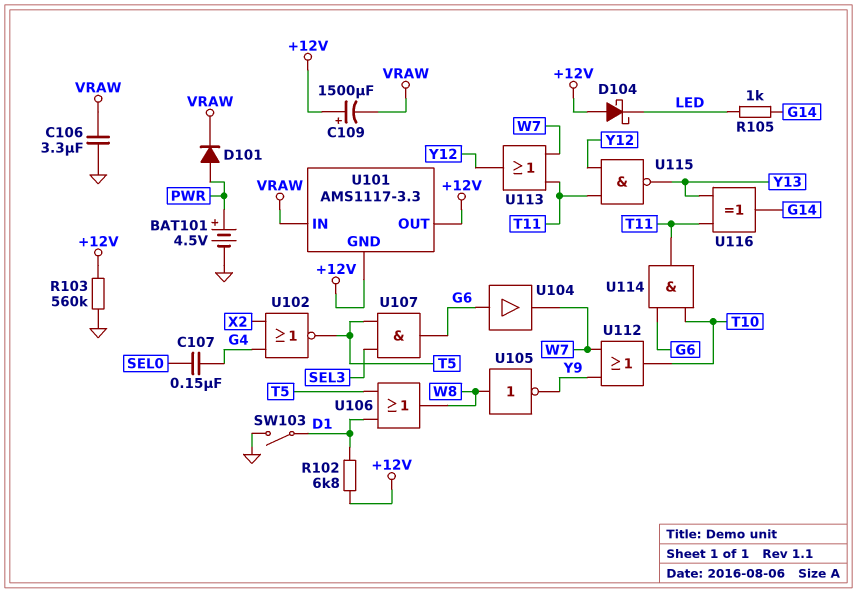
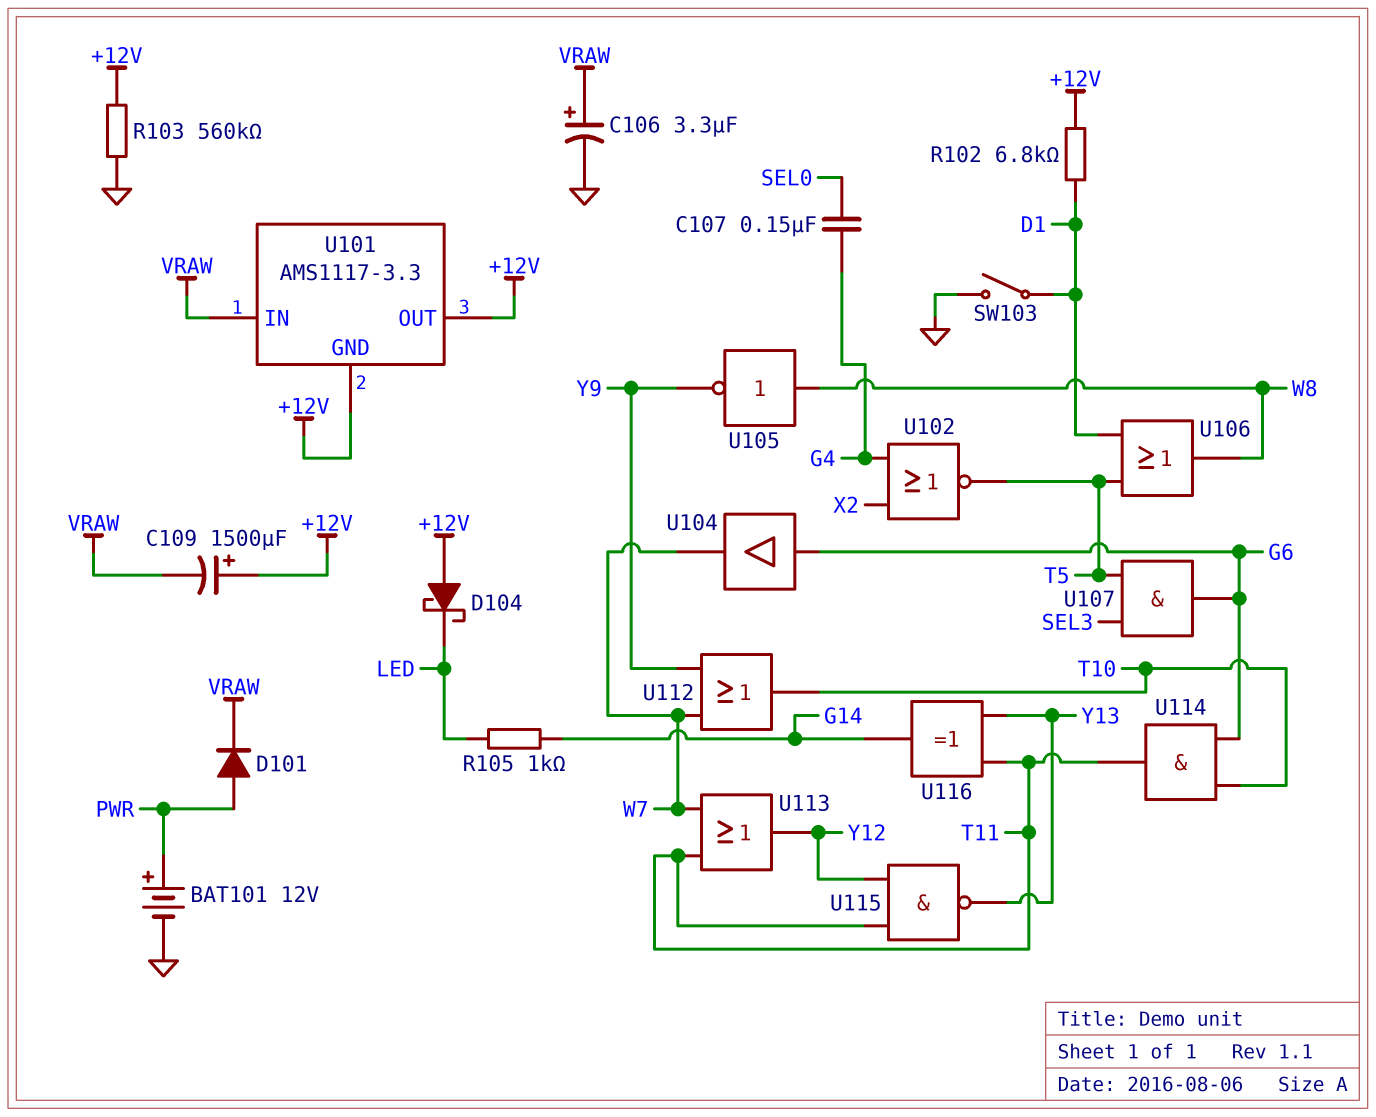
BAT101: 4.5V (plus PWR, minus GND) -> 12V (plus PWR, minus GND)
C106: 3.3uF (GND, VRAW) -> 3.3uF (plus VRAW, minus GND)

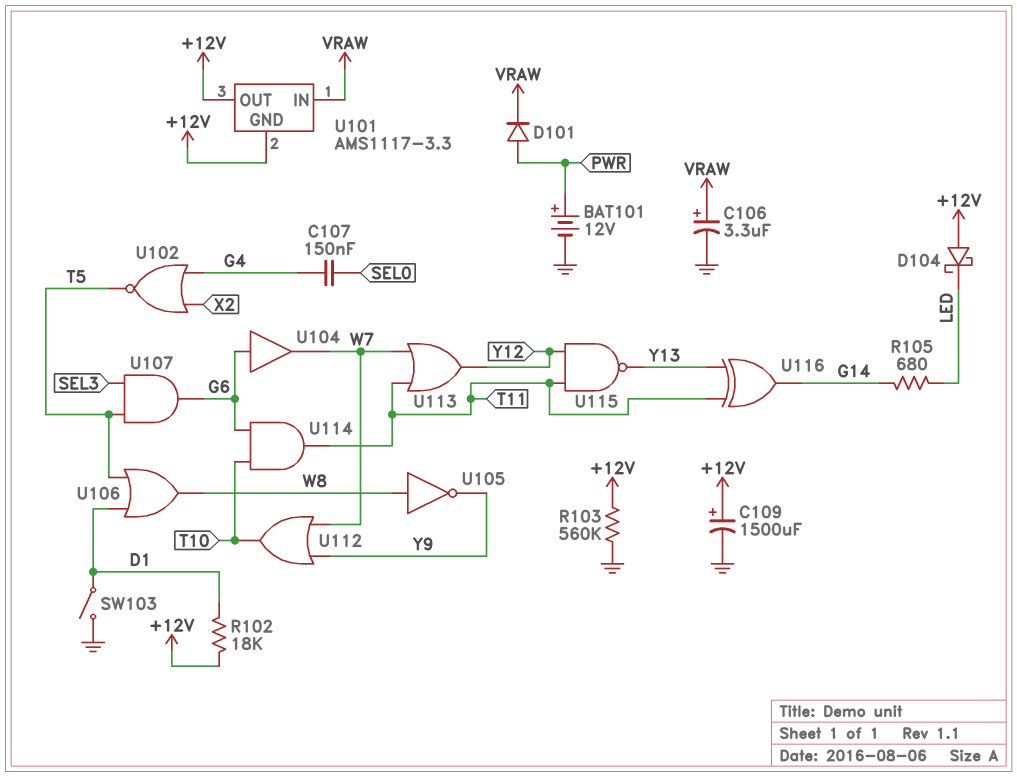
C109: 1500uF (plus +12V, minus VRAW) -> 1500uF (plus +12V, minus GND)
R102: 6.8k (+12V, D1) -> 18k (+12V, D1)
R105: 1k (G14, LED) -> 680 (G14, LED)

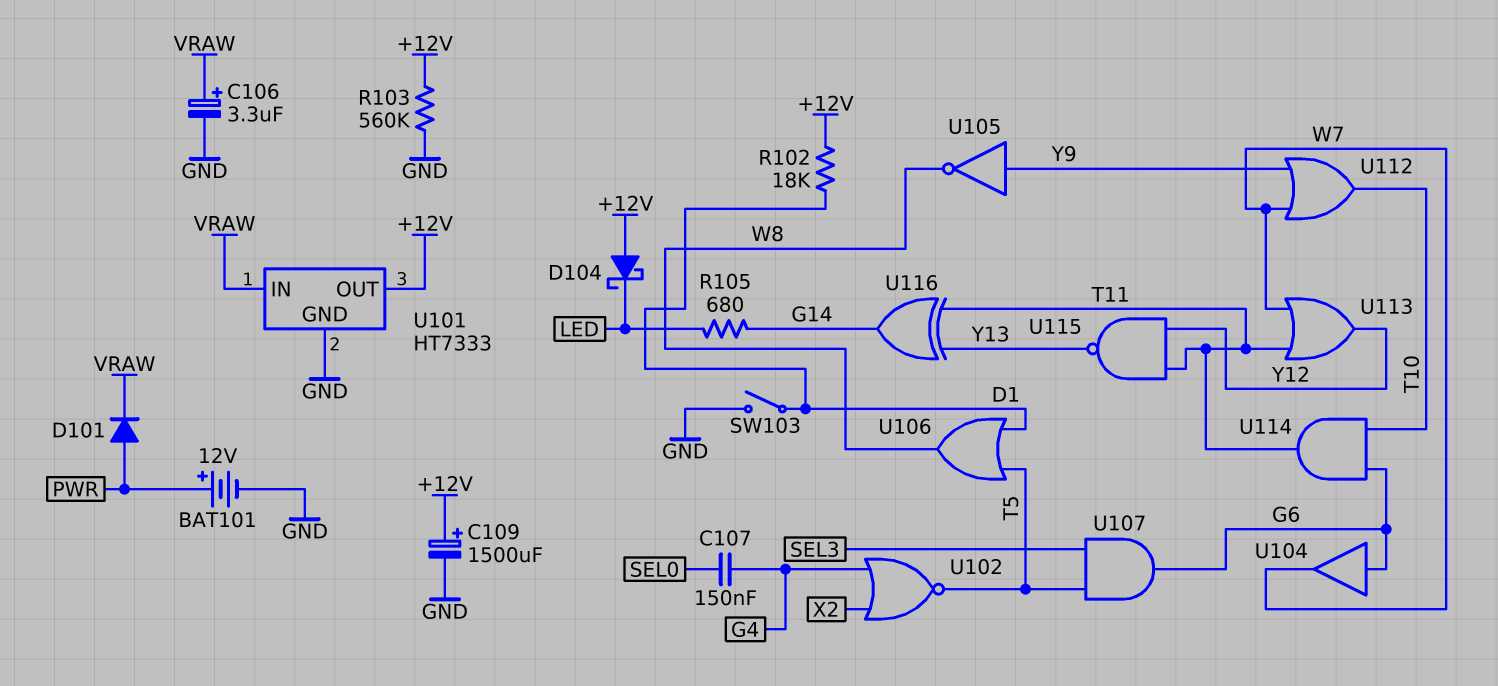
U101: AMS1117-3.3 -> HT7333
U101 pin GND: +12V -> GND
U105: NOT (in W8, out Y9) -> NOT (in Y9, out W8)

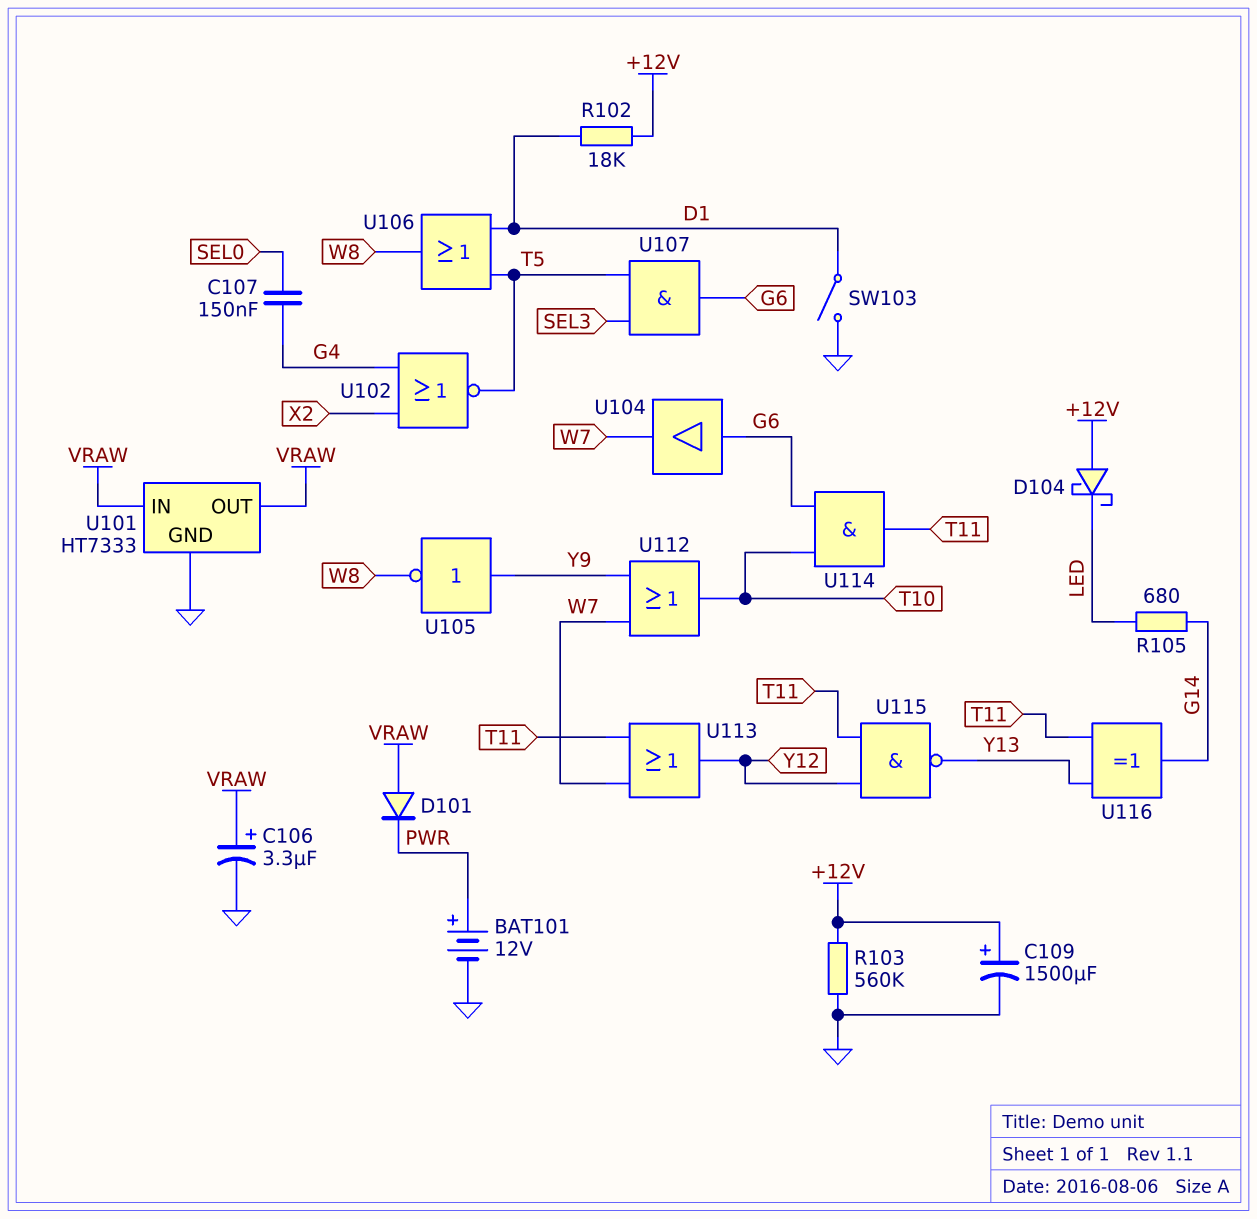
D101: diode (A PWR, K VRAW) -> diode (A VRAW, K PWR)
U101 pin OUT: +12V -> VRAW

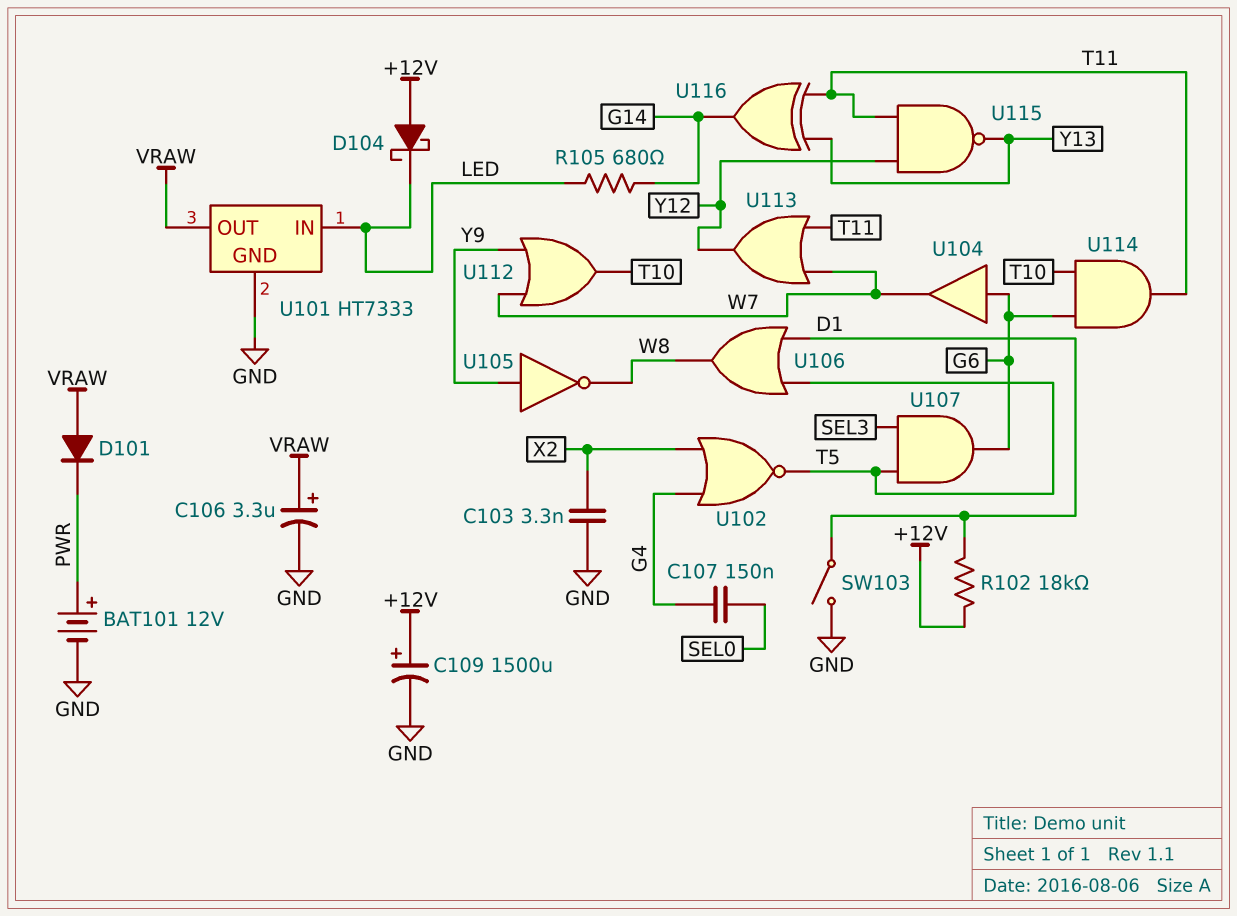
C103: none -> 3.3nF (GND, X2)
R103: 560k (+12V, GND) -> none
U101 pin IN: VRAW -> LED

